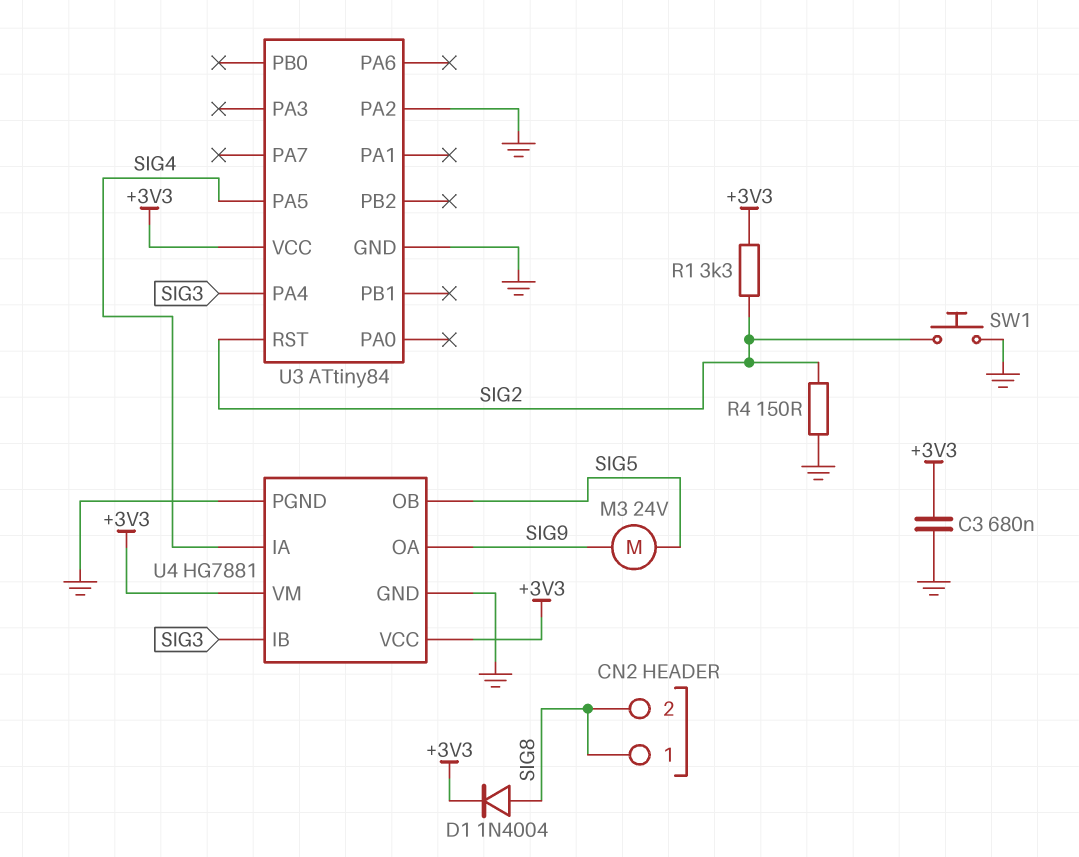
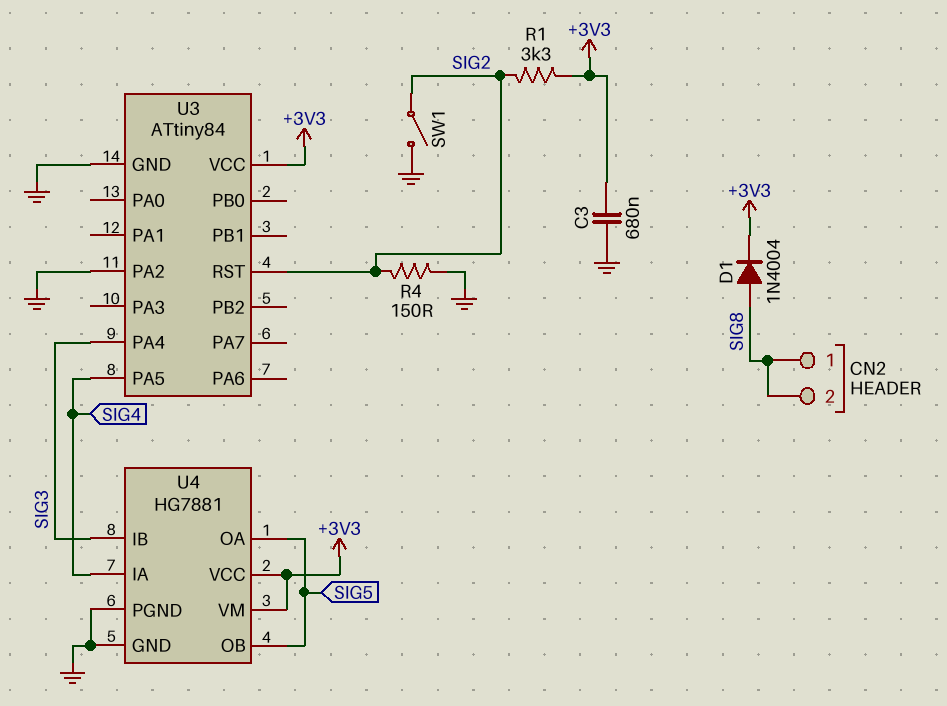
M3: motor 24V (SIG5, SIG9) -> none
SW1: button (GND, SIG2) -> switch (GND, SIG2)
U4 pin OA: SIG9 -> SIG5

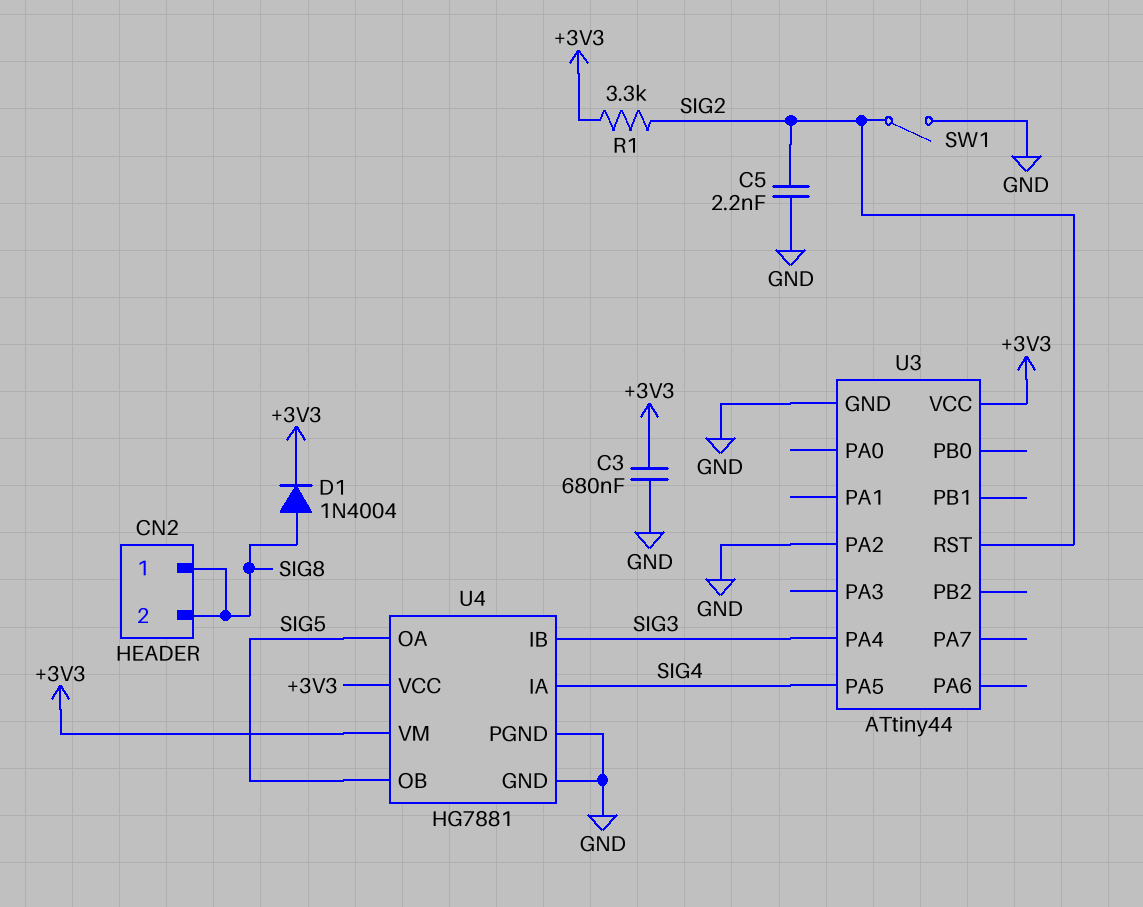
C5: none -> 2.2nF (GND, SIG2)
R4: 150 (GND, SIG2) -> none
U3: ATtiny84 -> ATtiny44

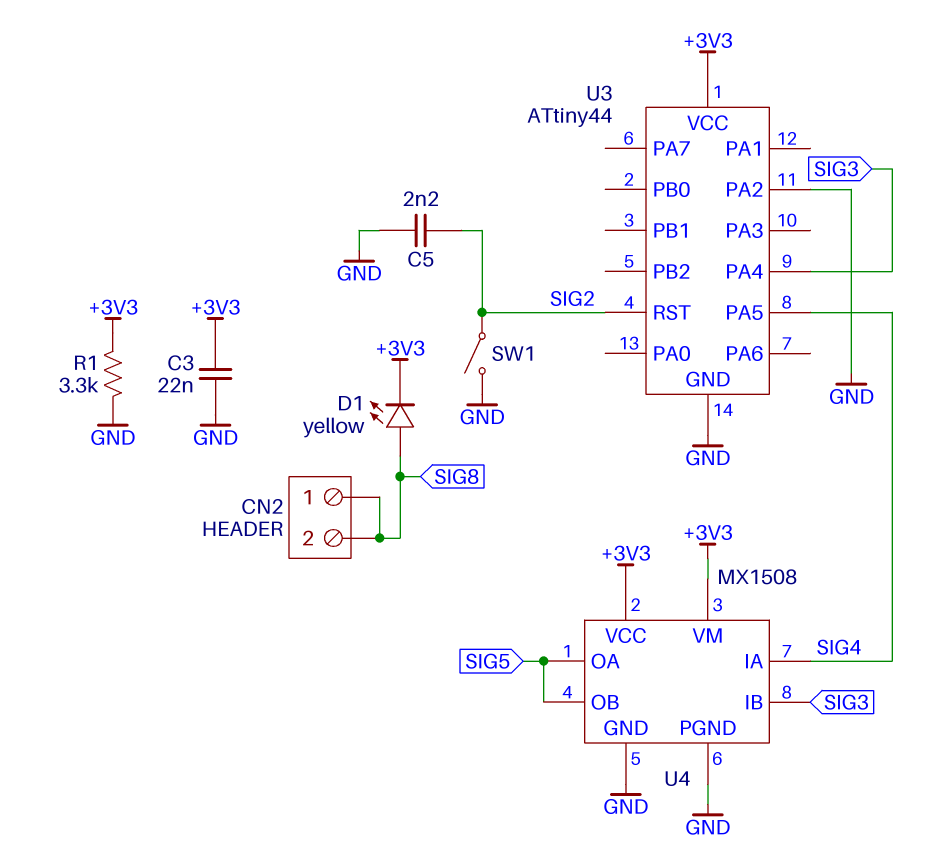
C3: 680nF (+3V3, GND) -> 22nF (+3V3, GND)
D1: diode 1N4004 (A SIG8, K +3V3) -> LED yellow (A SIG8, K +3V3)
R1: 3.3k (+3V3, SIG2) -> 3.3k (+3V3, GND)
U4: HG7881 -> MX1508

